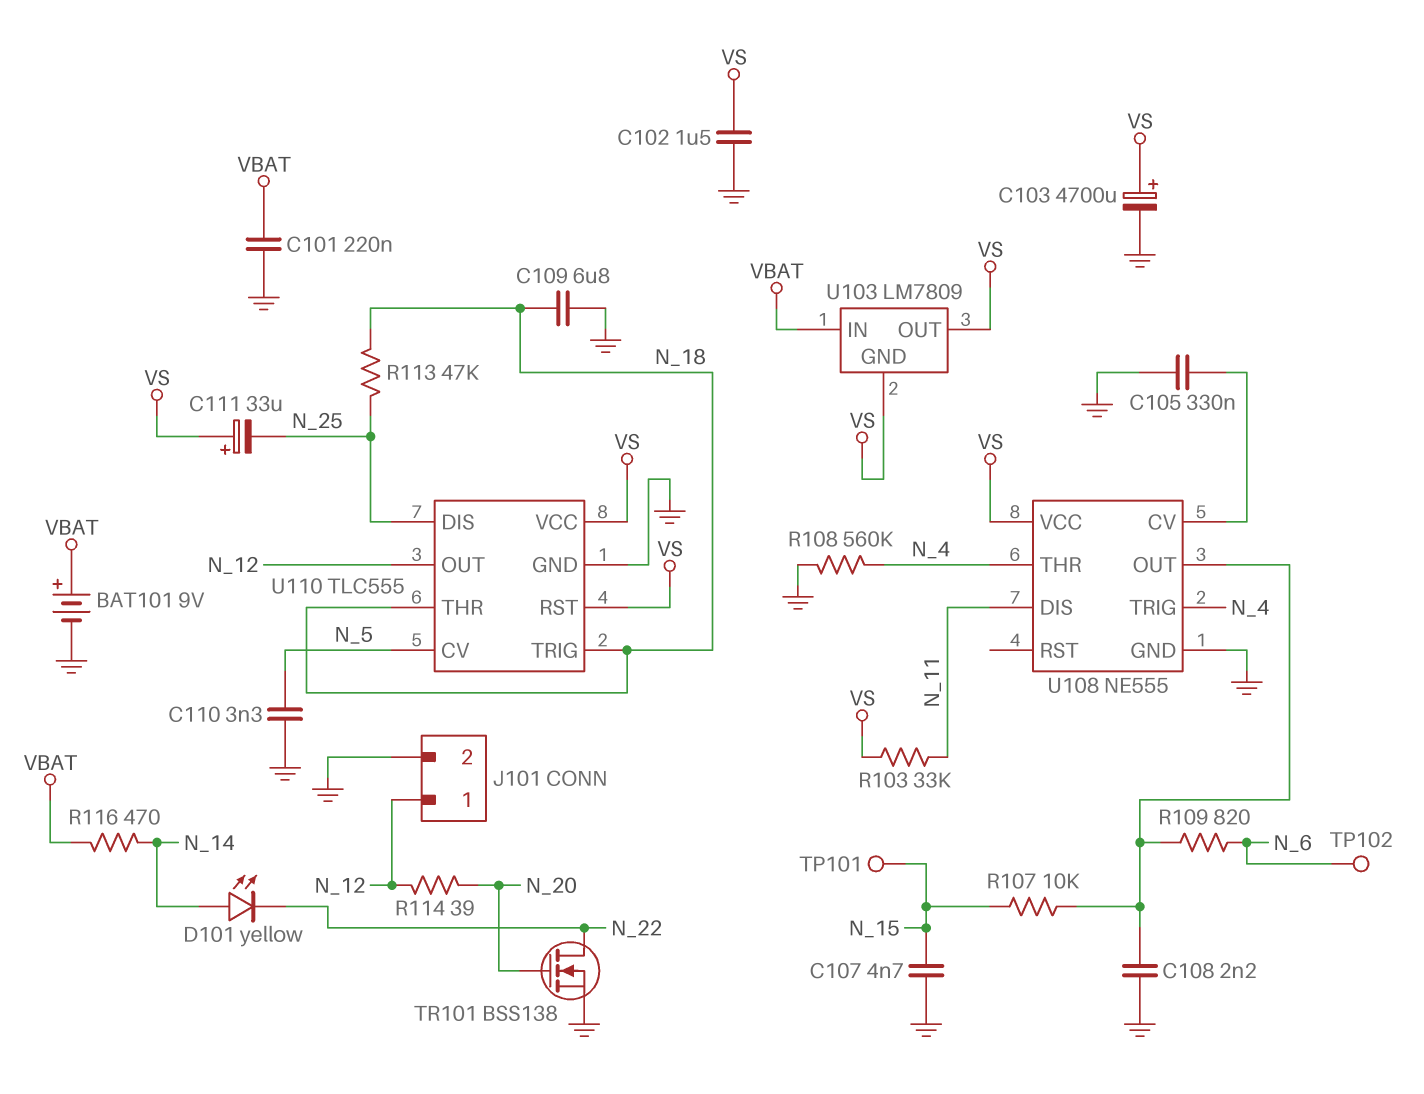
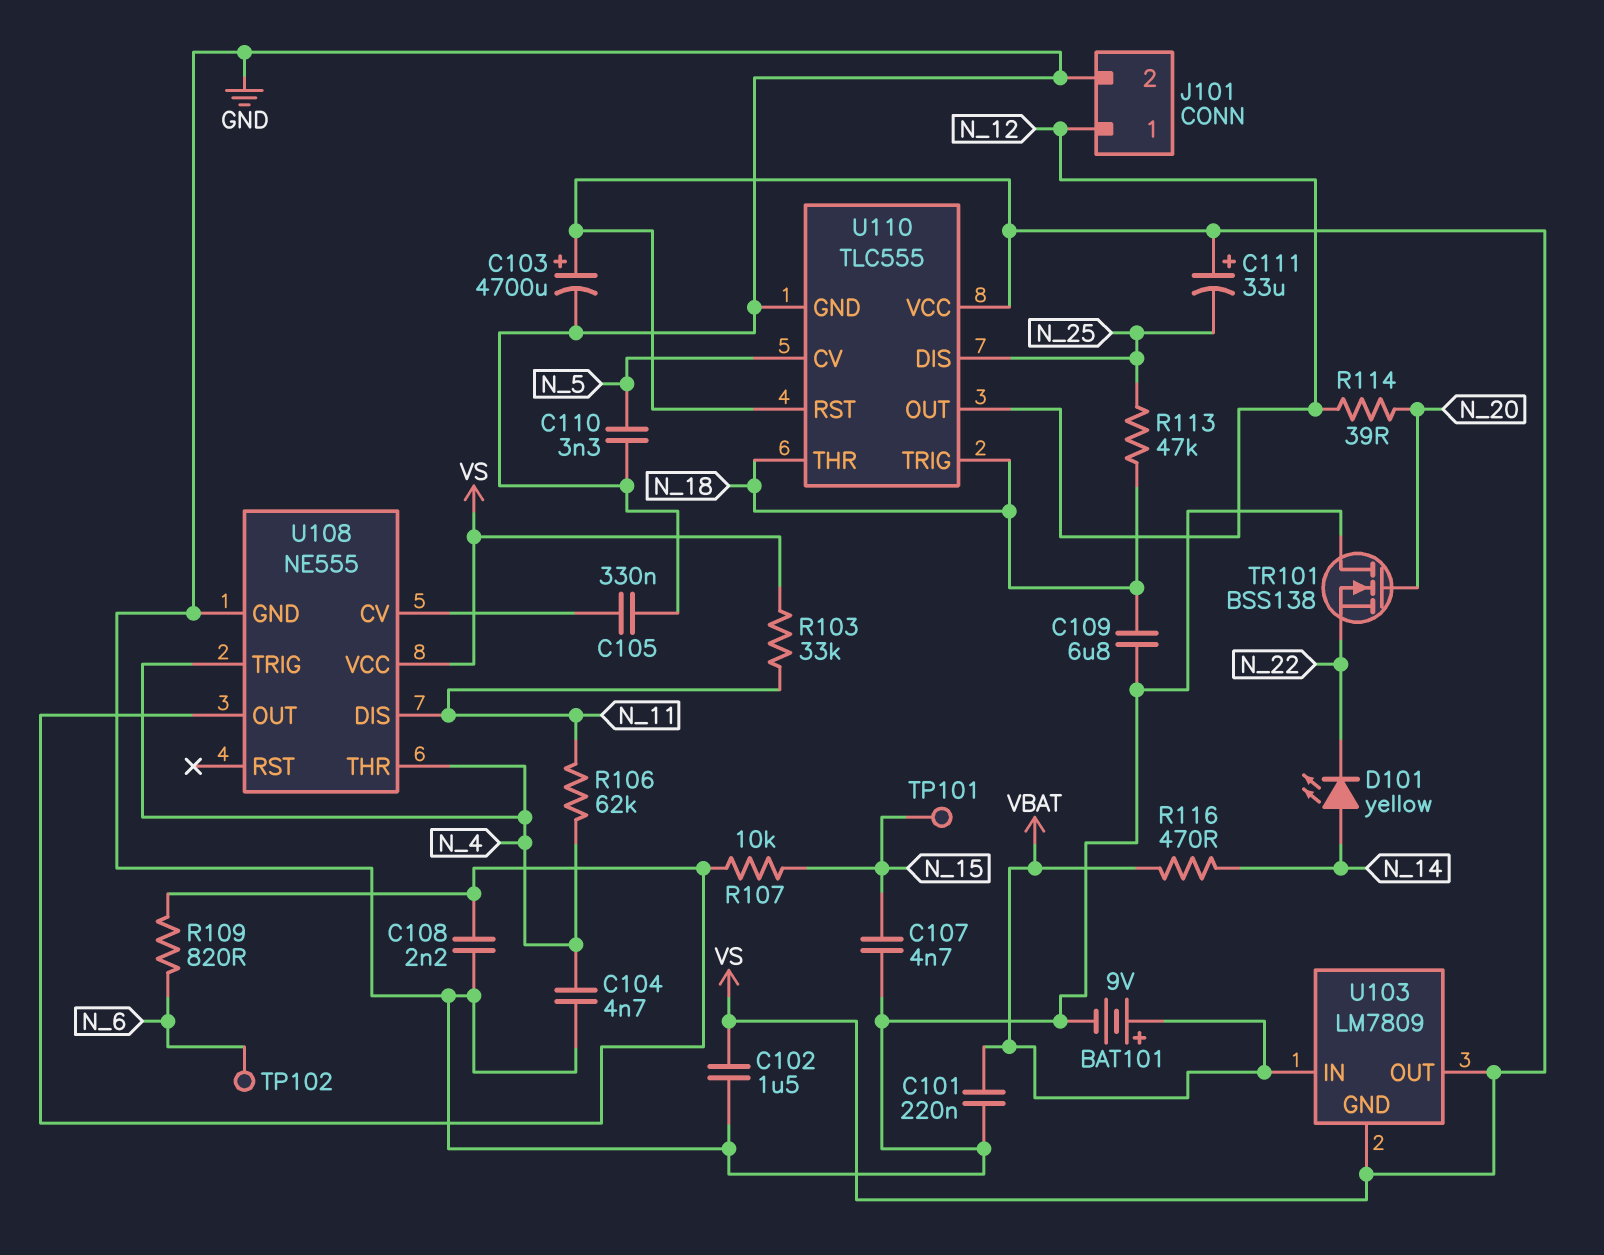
C104: none -> 4.7nF (GND, N_4)
R106: none -> 62k (N_4, N_11)
R108: 560k (GND, N_4) -> none
TR101: NMOS BSS138 (G N_20, D N_22, S GND) -> NMOS BSS138 (G N_20, D GND, S N_22)

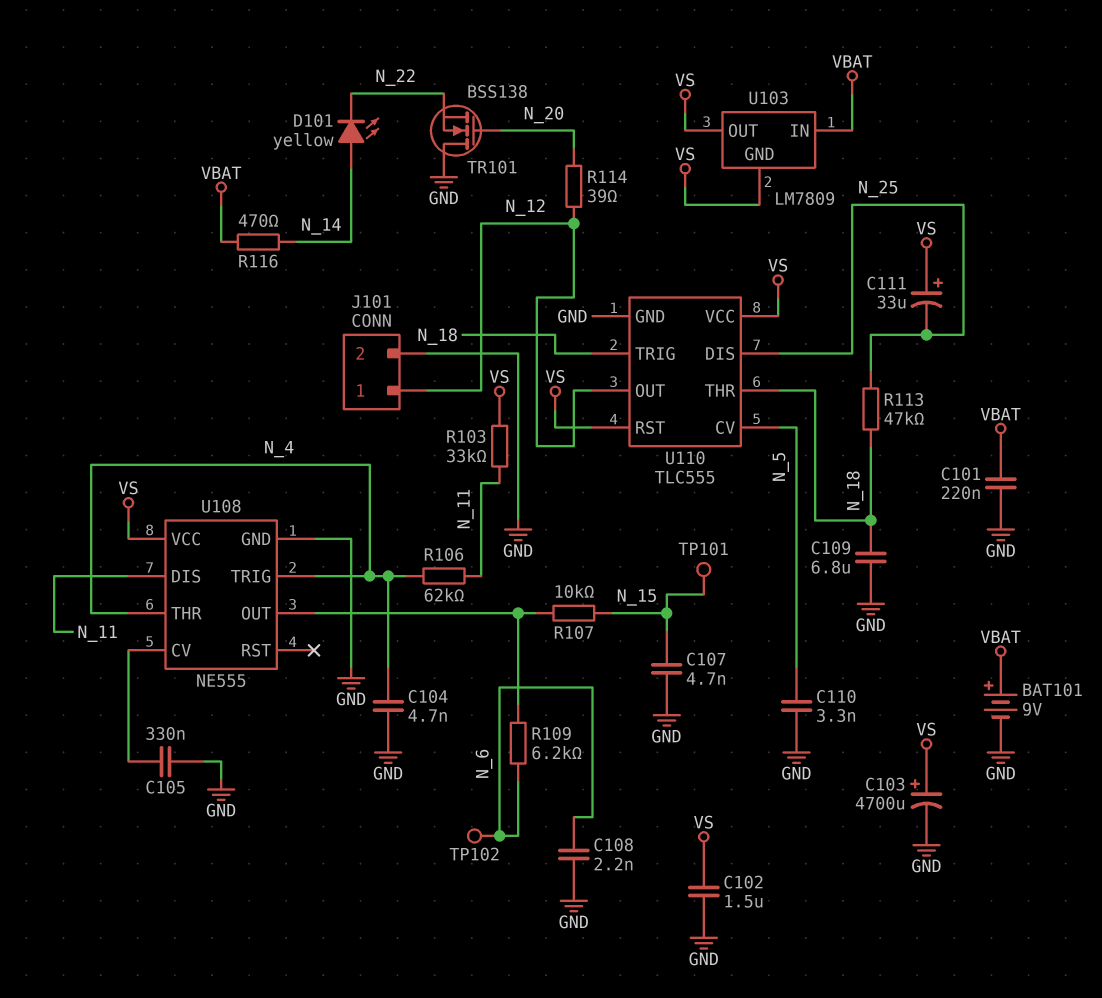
C108: 2.2nF (GND, U108/OUT) -> 2.2nF (GND, N_6)
R109: 820 (N_6, U108/OUT) -> 6.2k (N_6, U108/OUT)

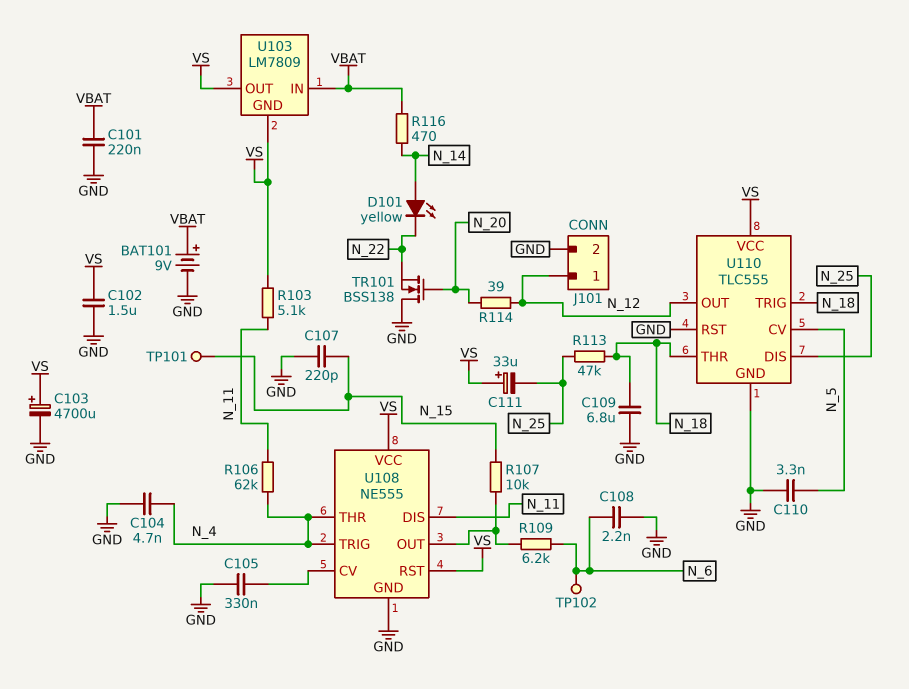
C107: 4.7nF (GND, N_15) -> 220pF (GND, N_15)
R103: 33k (N_11, VS) -> 5.1k (N_11, VS)
U108 pin RST: none -> VS
U110 pin RST: VS -> GND

